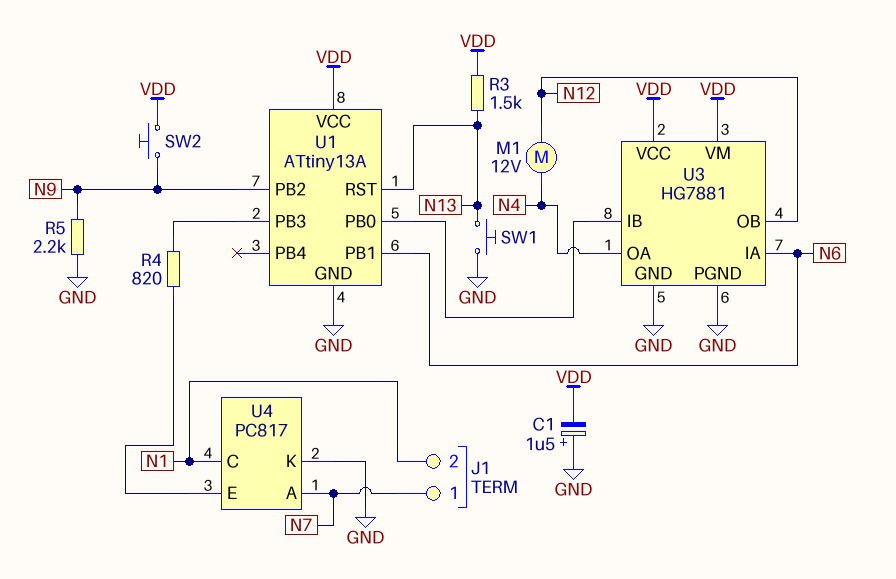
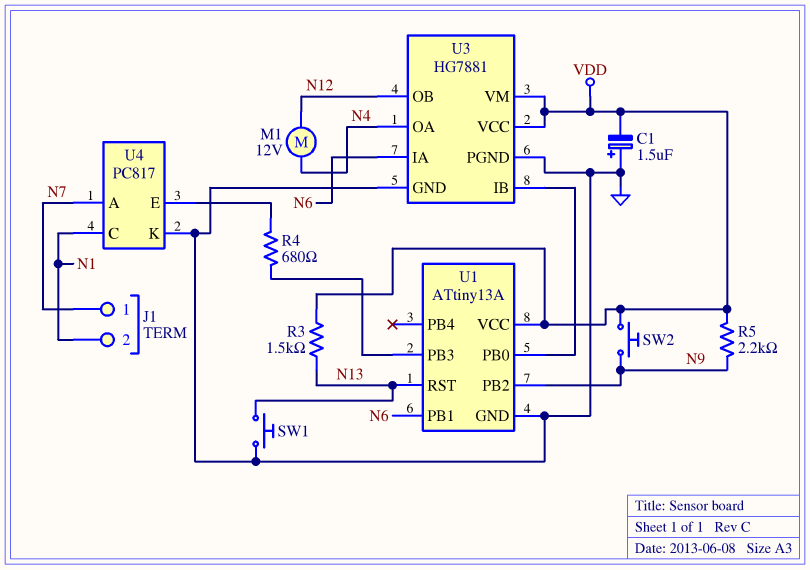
R4: 820 (U1/PB3, U4/E) -> 680 (U1/PB3, U4/E)
R5: 2.2k (GND, N9) -> 2.2k (N9, VDD)

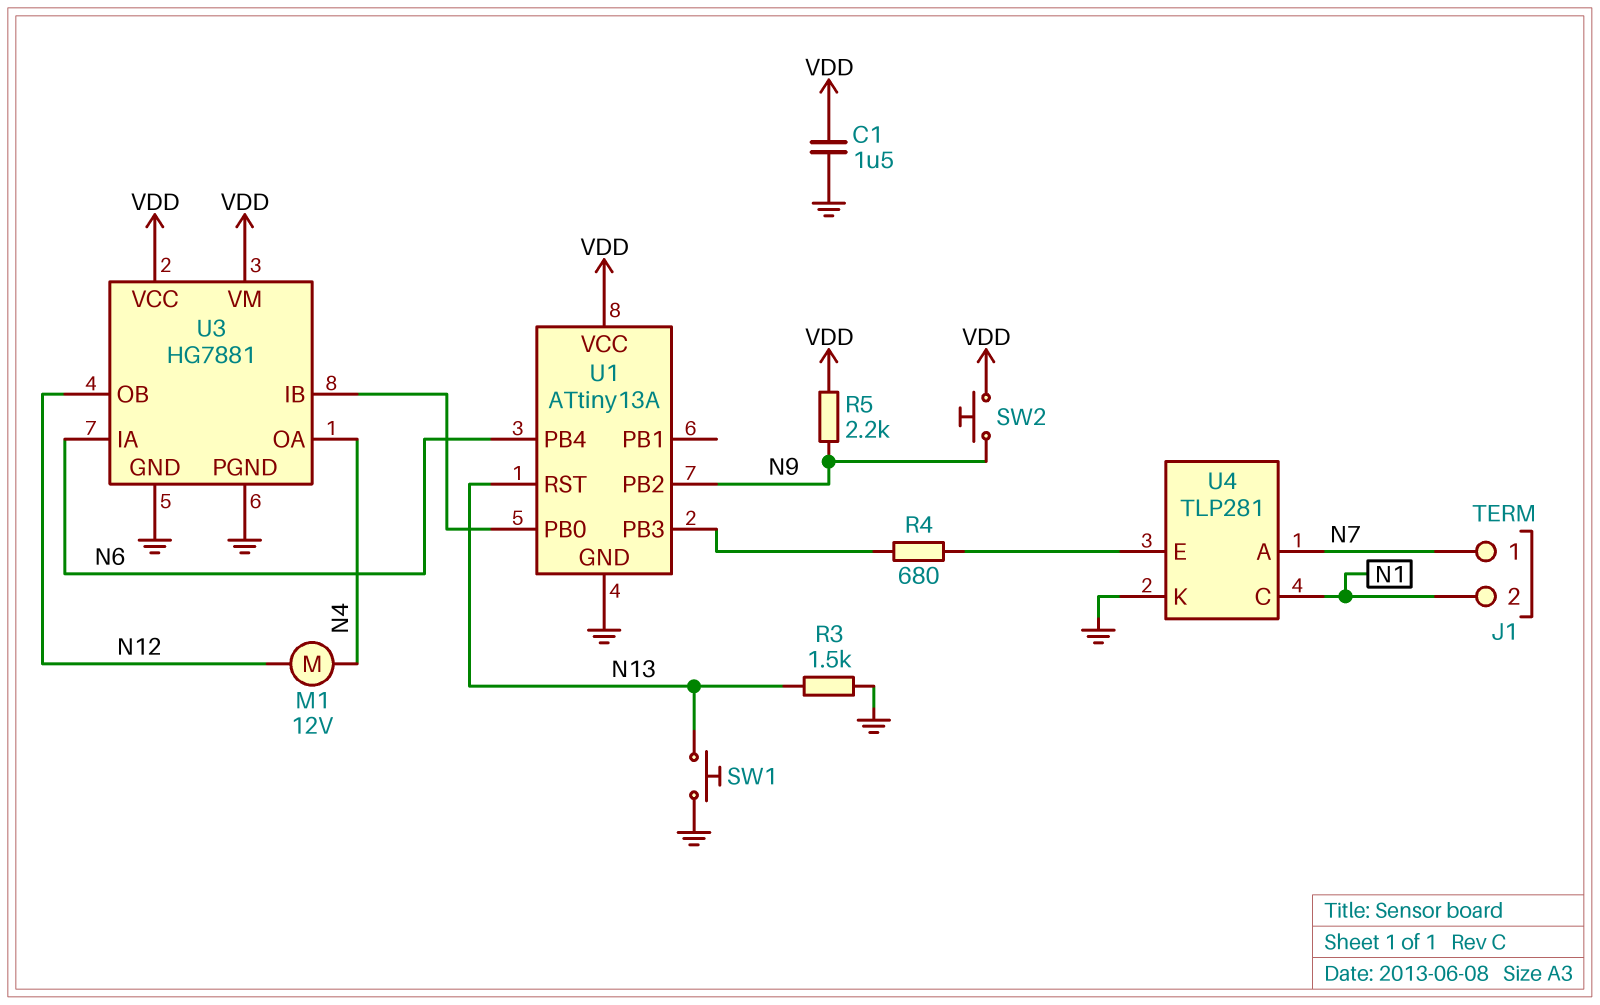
C1: 1.5uF (plus GND, minus VDD) -> 1.5uF (GND, VDD)
R3: 1.5k (N13, VDD) -> 1.5k (GND, N13)
U1 pin PB1: N6 -> none
U1 pin PB4: none -> N6
U4: PC817 -> TLP281

